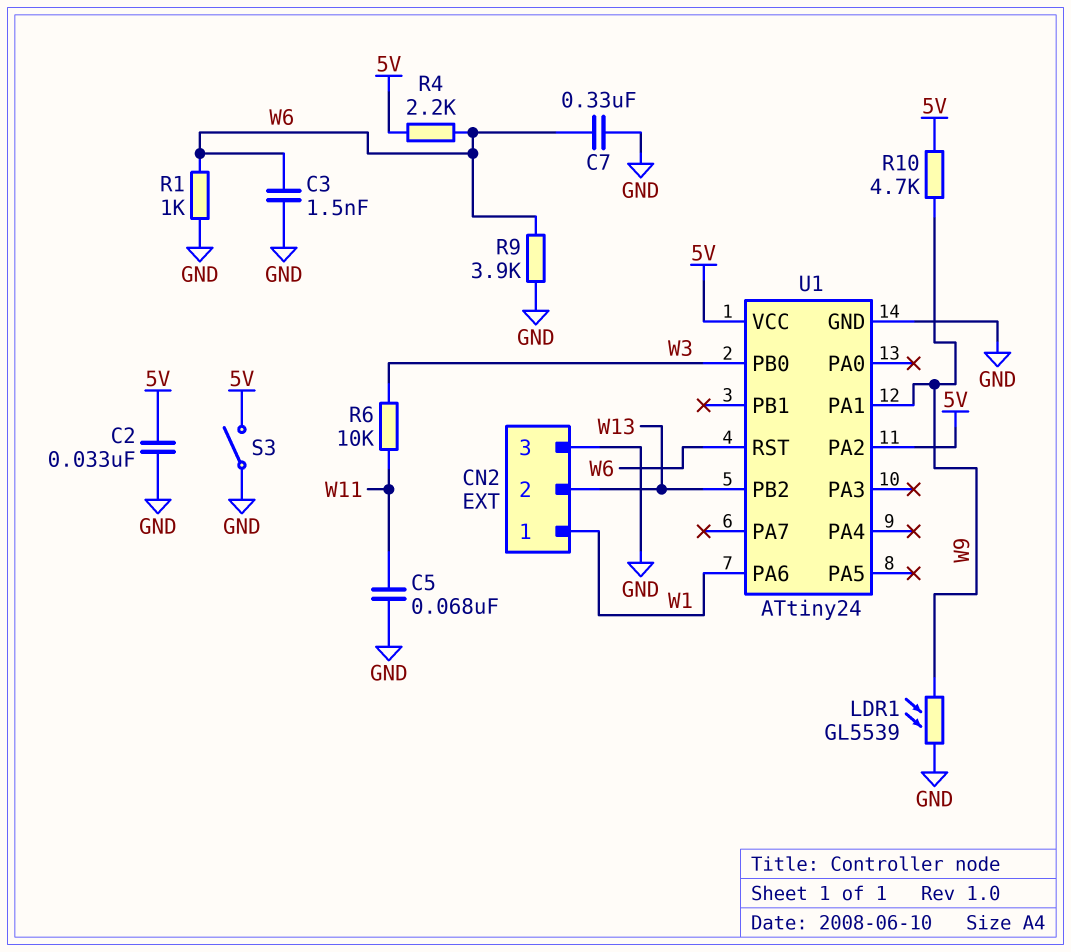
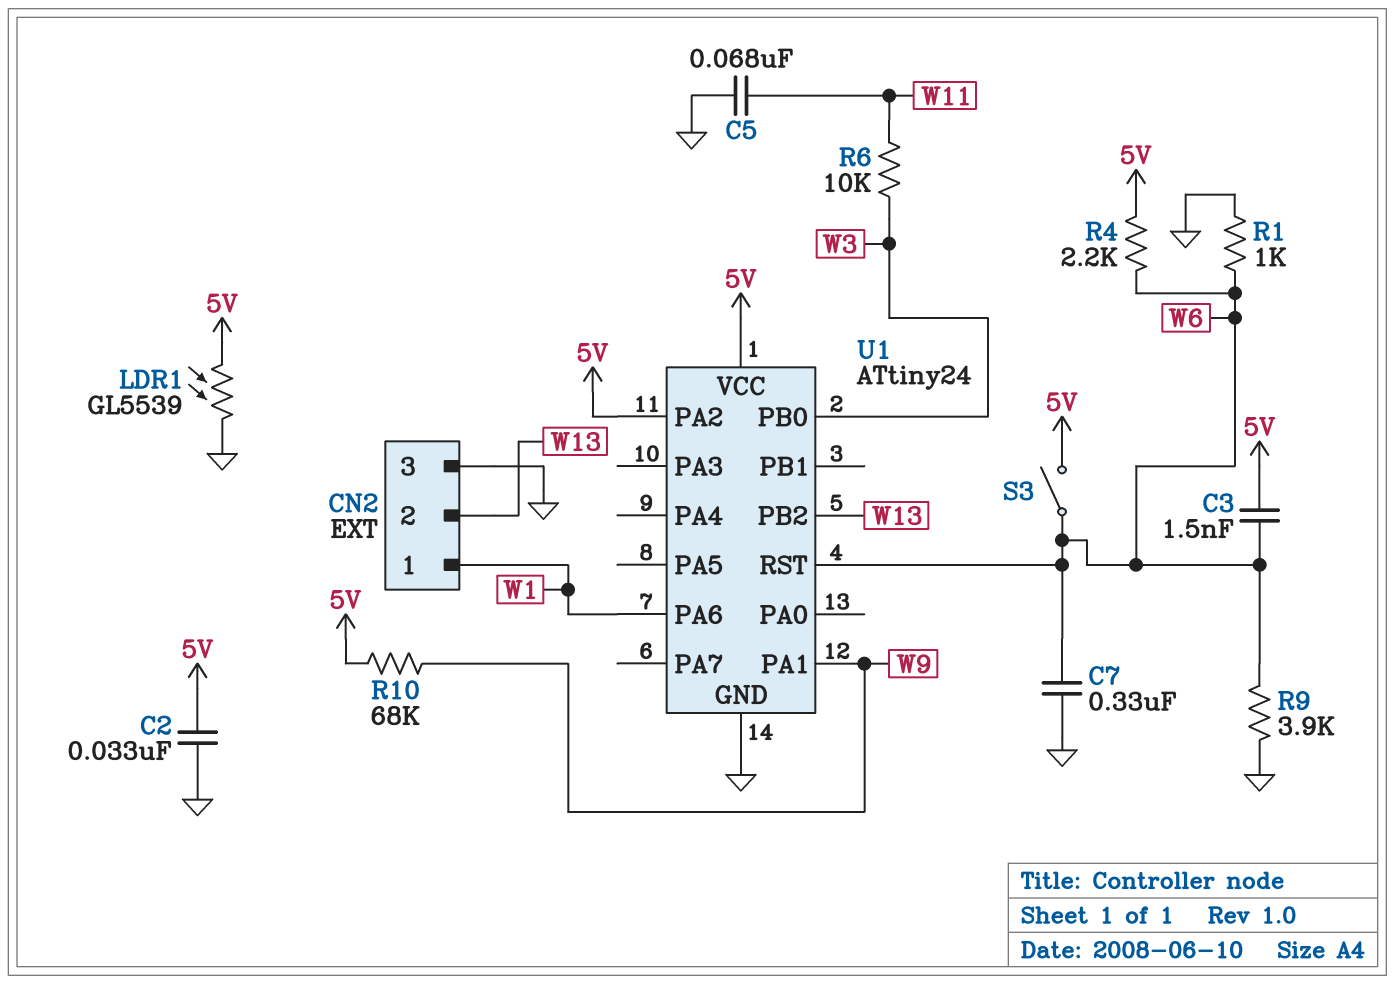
C3: 1.5nF (GND, W6) -> 1.5nF (5V, W6)
LDR1: GL5539 (GND, W9) -> GL5539 (5V, GND)
R10: 4.7k (5V, W9) -> 68k (5V, W9)
S3: switch (5V, GND) -> switch (5V, W6)

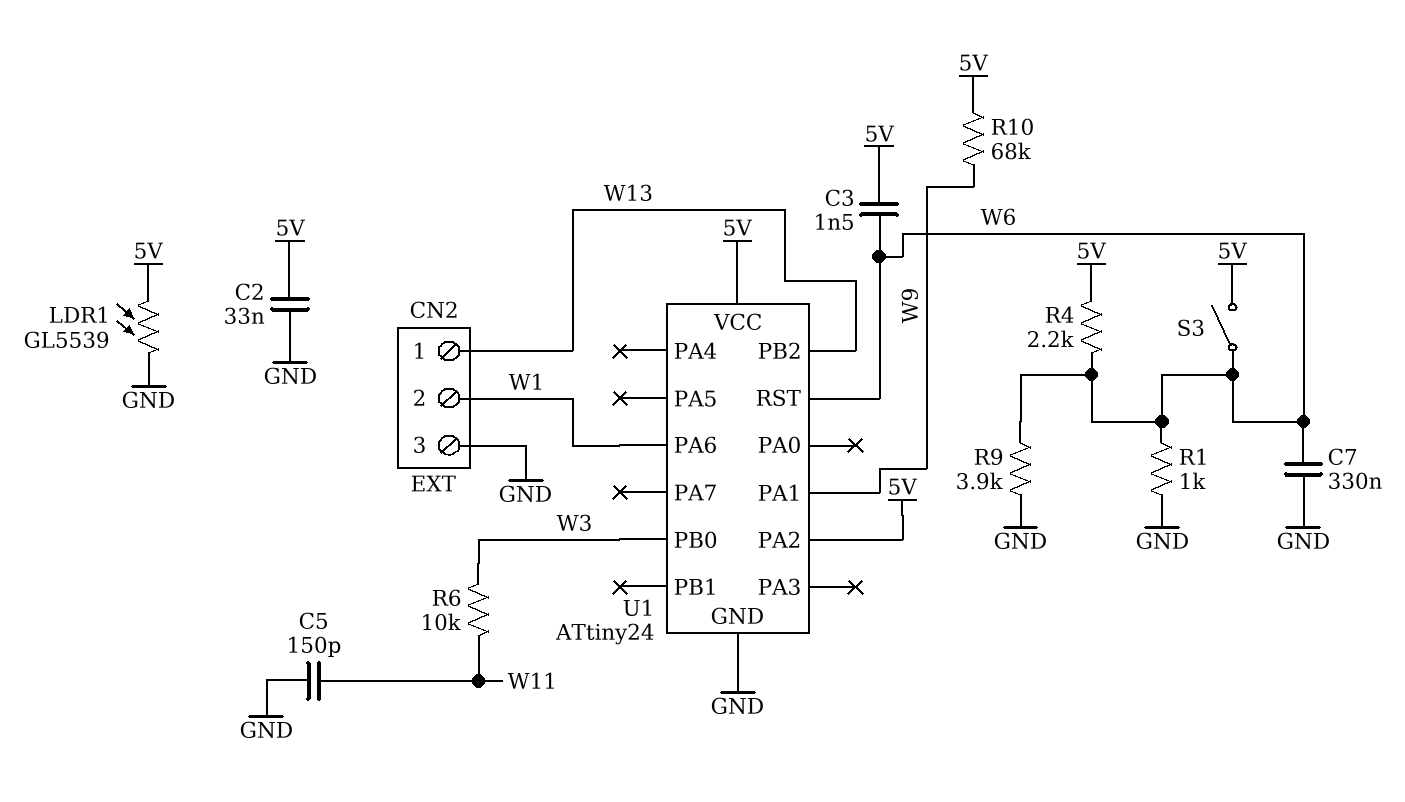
C5: 68nF (GND, W11) -> 150pF (GND, W11)
CN2 pin 1: W1 -> W13
CN2 pin 2: W13 -> W1

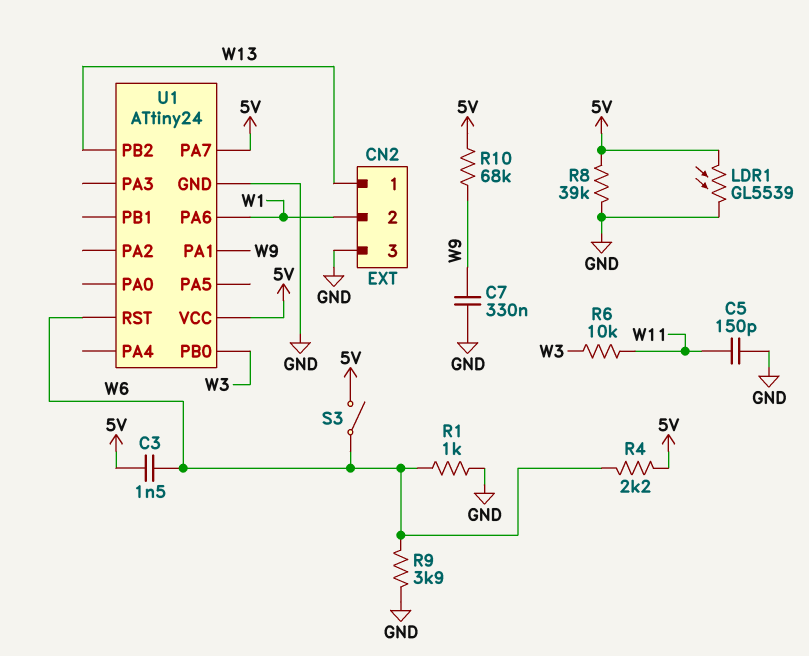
C2: 33nF (5V, GND) -> none
C7: 330nF (GND, W6) -> 330nF (GND, W9)
R8: none -> 39k (5V, GND)
U1 pin PA2: 5V -> none
U1 pin PA7: none -> 5V

